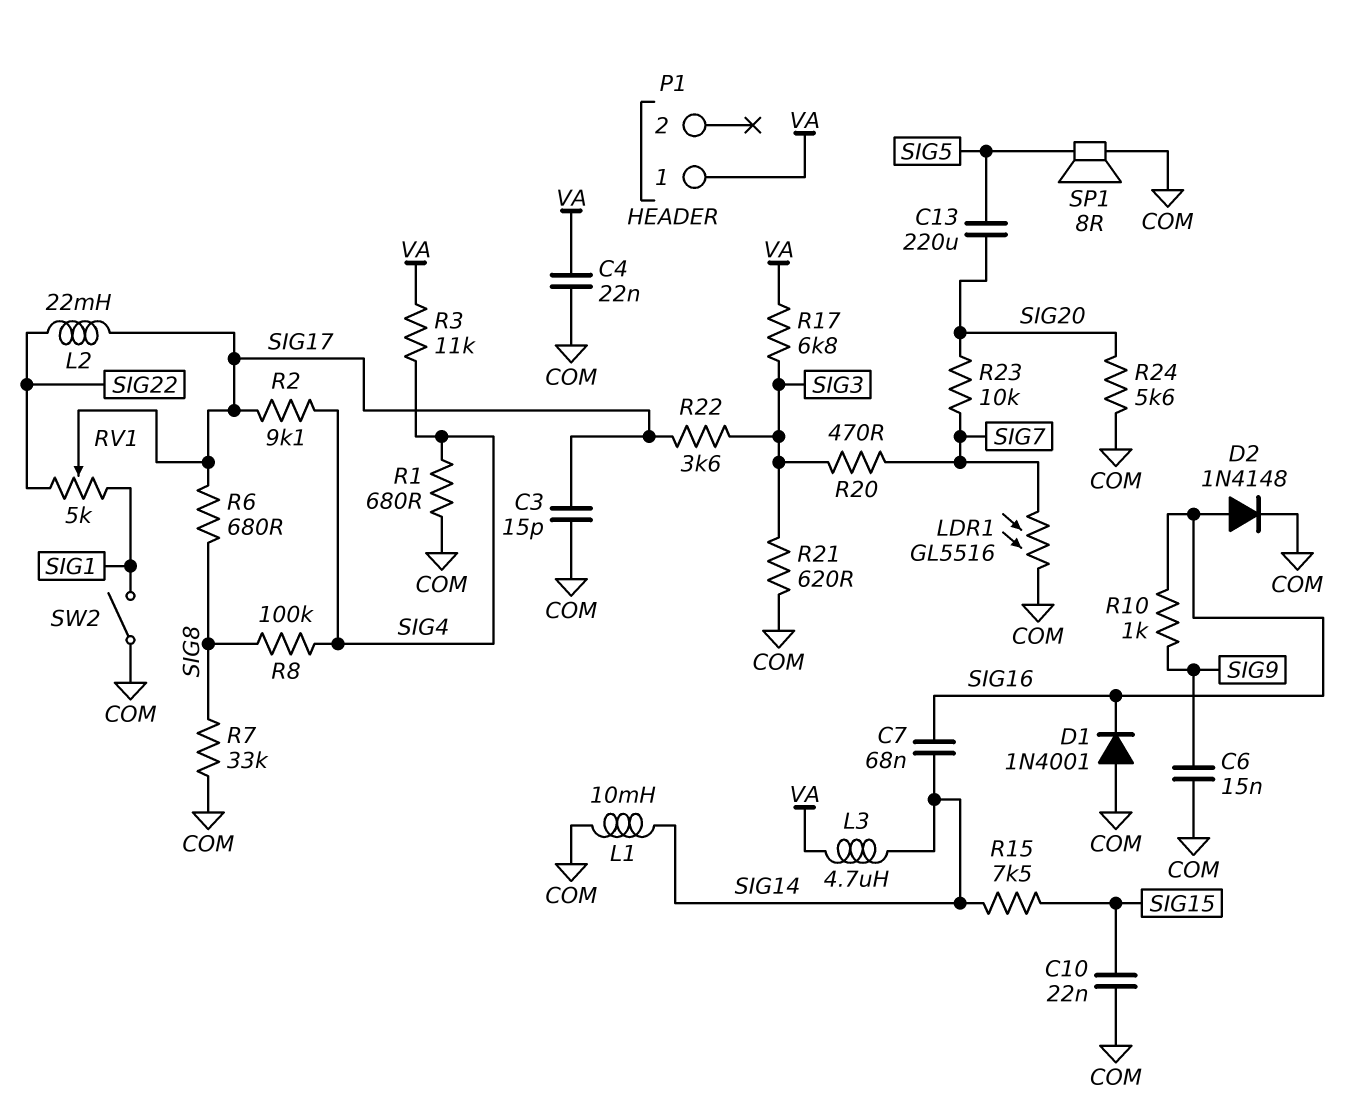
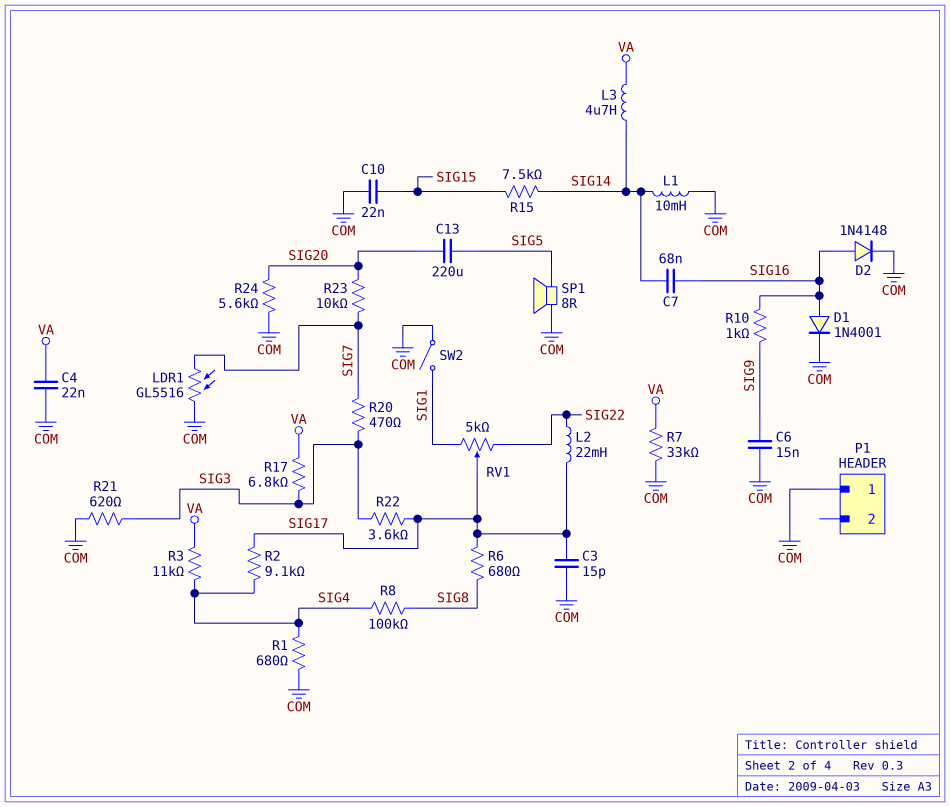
D1: diode 1N4001 (A COM, K SIG16) -> diode 1N4001 (A SIG16, K COM)
P1 pin 1: VA -> COM
R7: 33k (COM, SIG8) -> 33k (COM, VA)

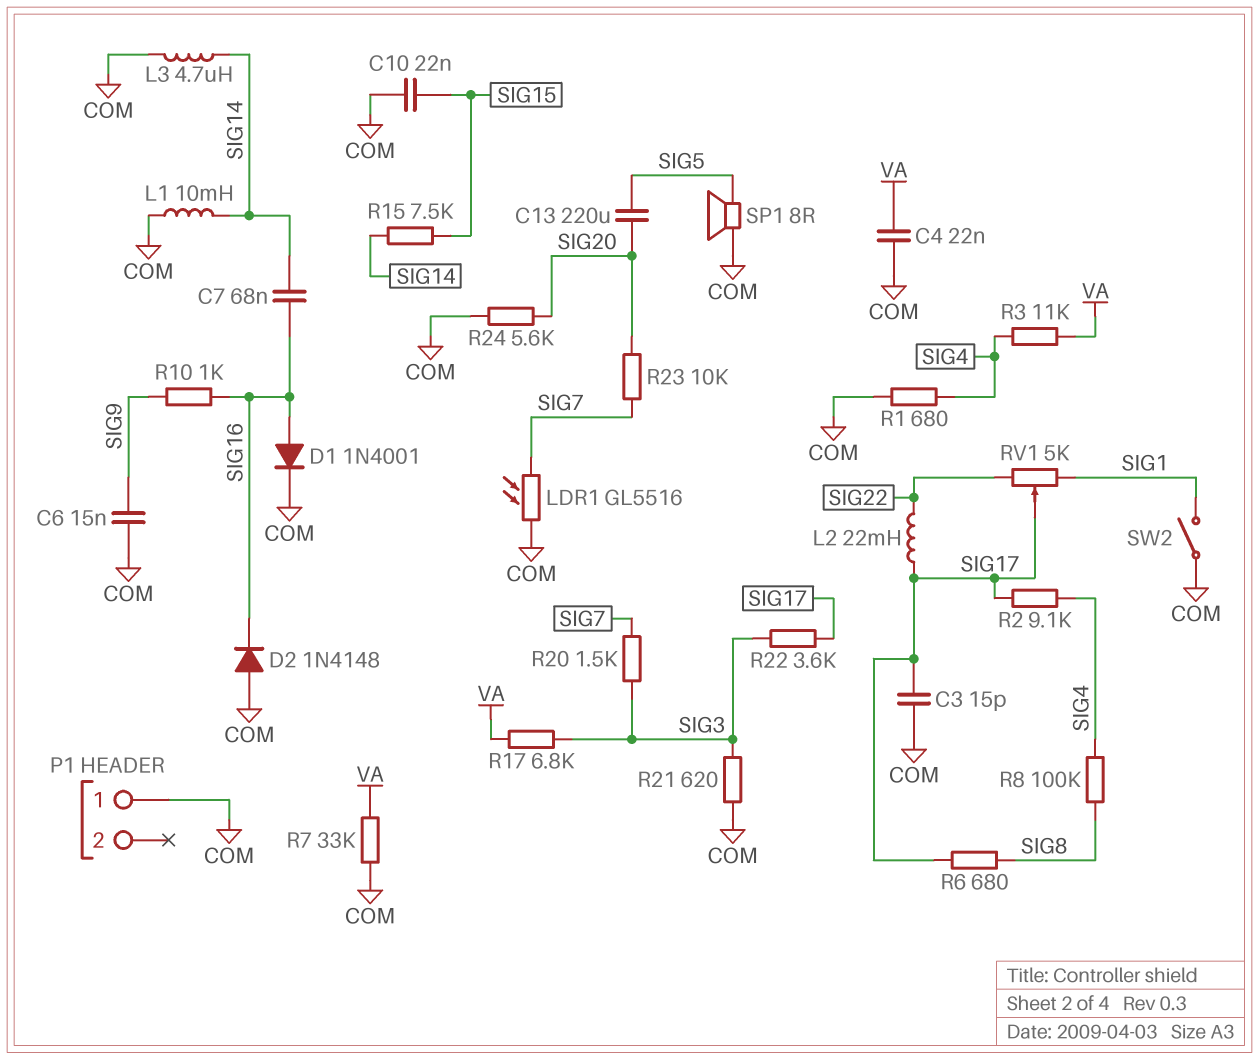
D2: diode 1N4148 (A SIG16, K COM) -> diode 1N4148 (A COM, K SIG16)
L3: 4.7uH (SIG14, VA) -> 4.7uH (COM, SIG14)
R20: 470 (SIG3, SIG7) -> 1.5k (SIG3, SIG7)

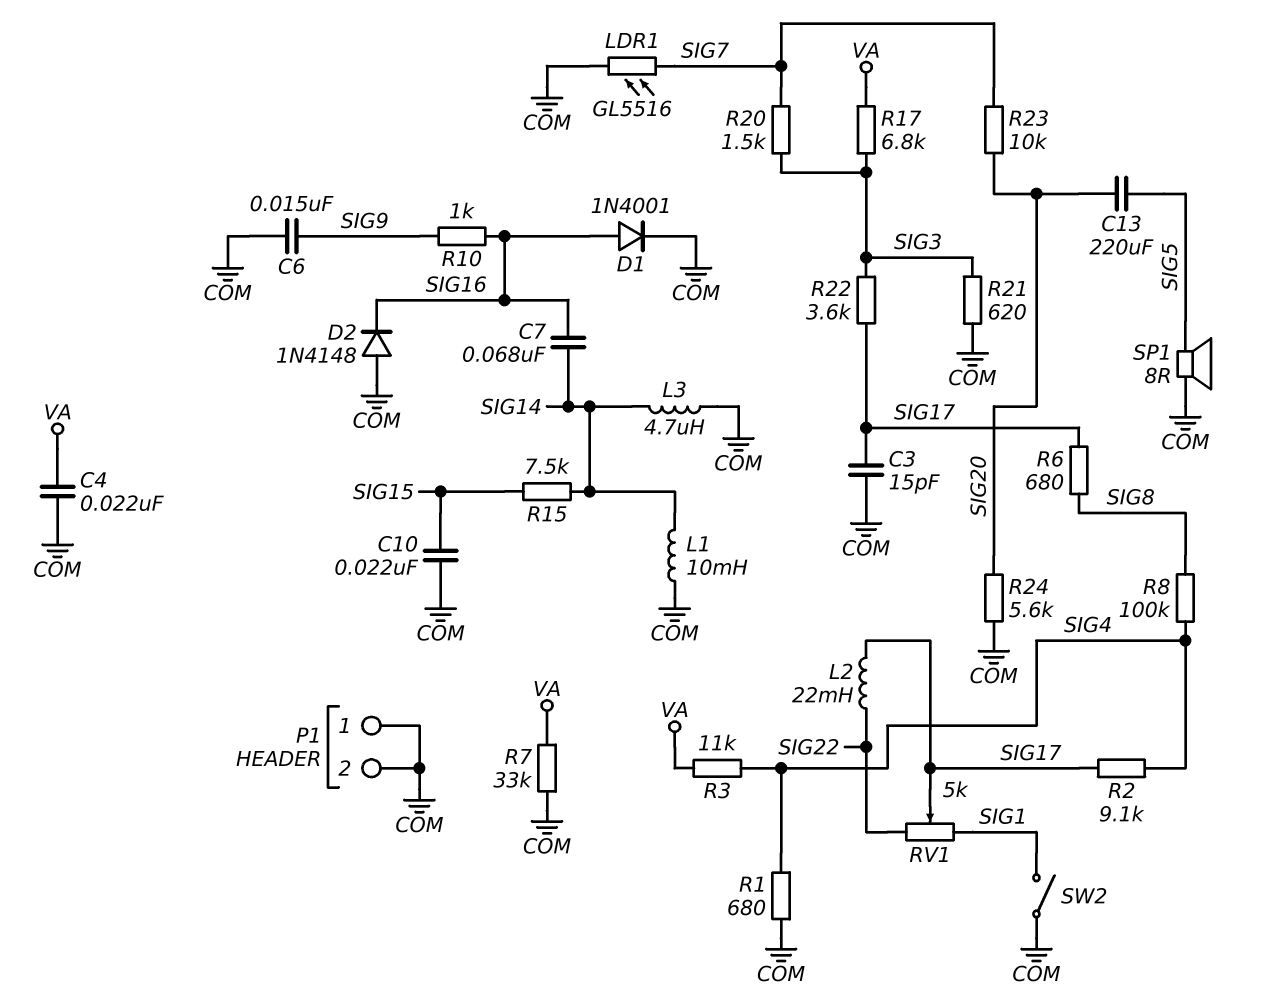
P1 pin 2: none -> COM

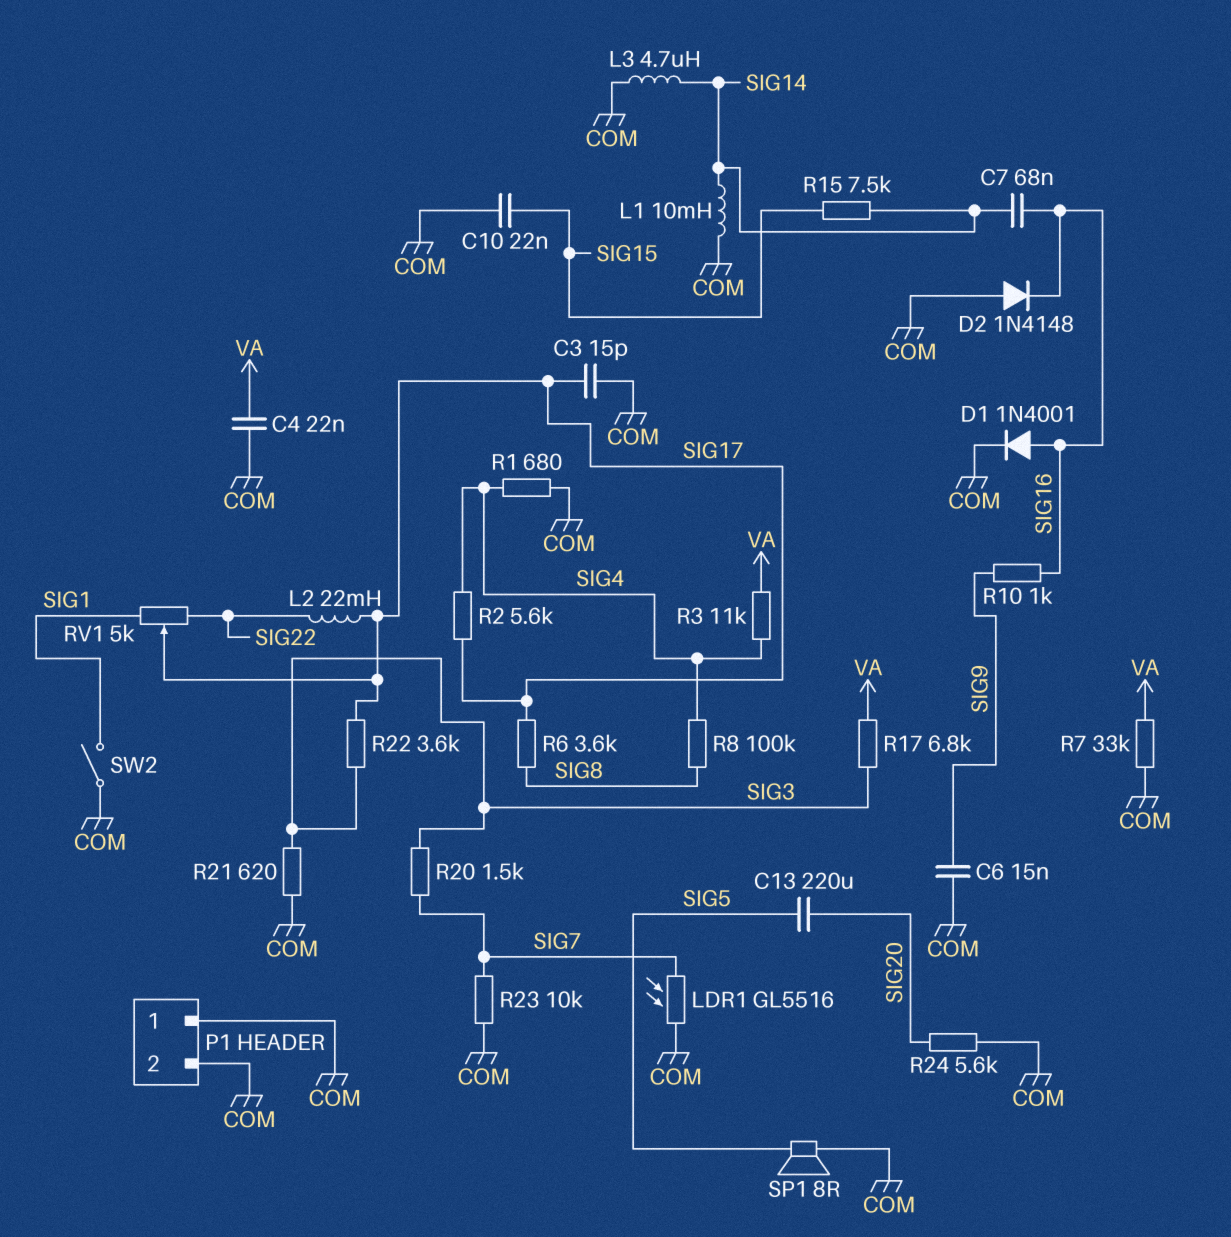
R2: 9.1k (SIG4, SIG17) -> 5.6k (SIG4, SIG17)
R6: 680 (SIG8, SIG17) -> 3.6k (SIG8, SIG17)
R23: 10k (SIG7, SIG20) -> 10k (COM, SIG7)

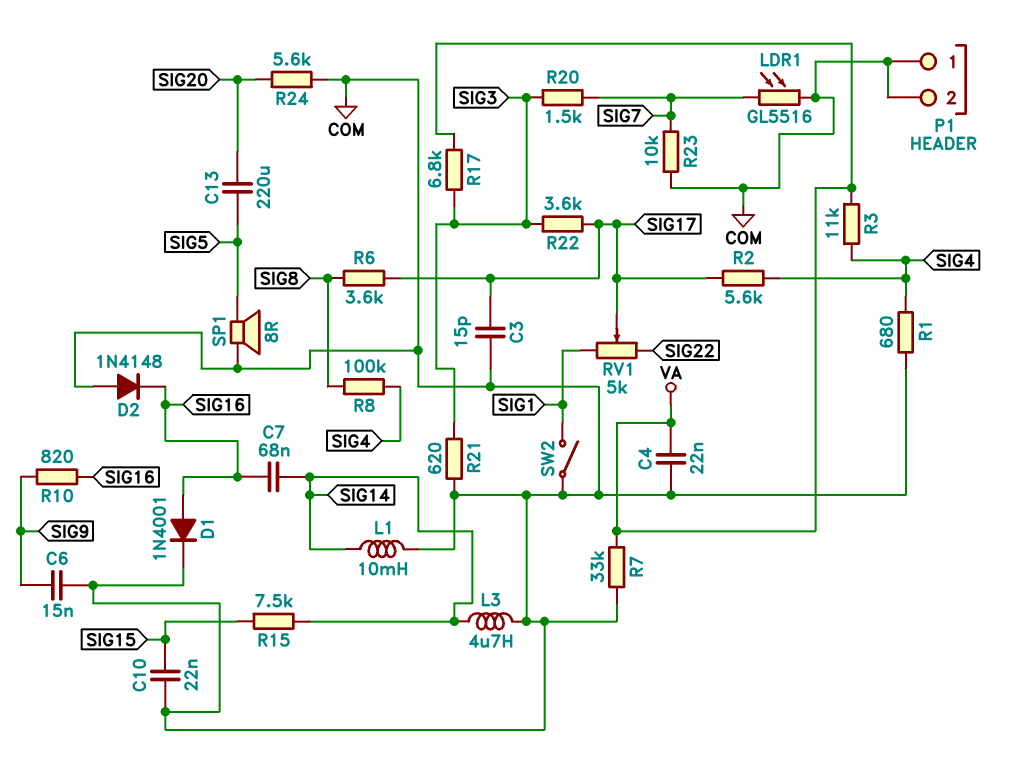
L2: 22mH (SIG17, SIG22) -> none
R10: 1k (SIG9, SIG16) -> 820 (SIG9, SIG16)

